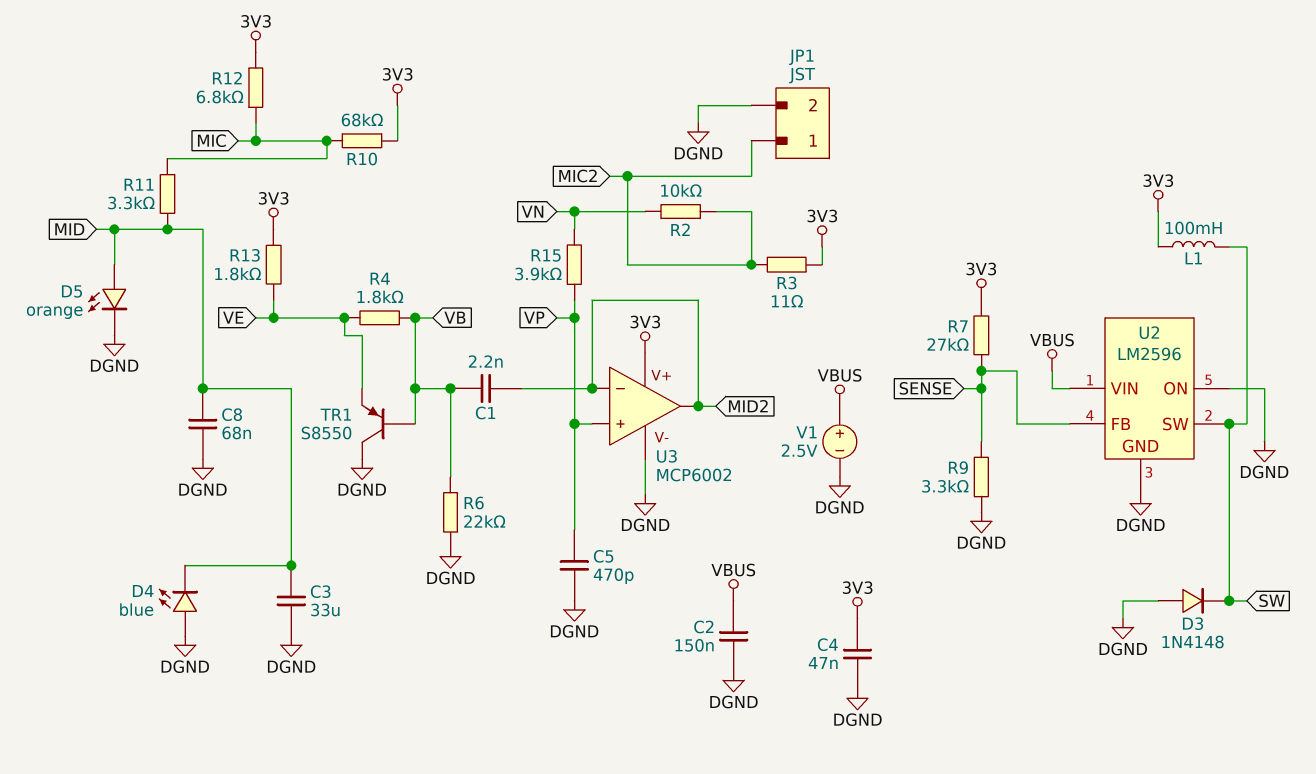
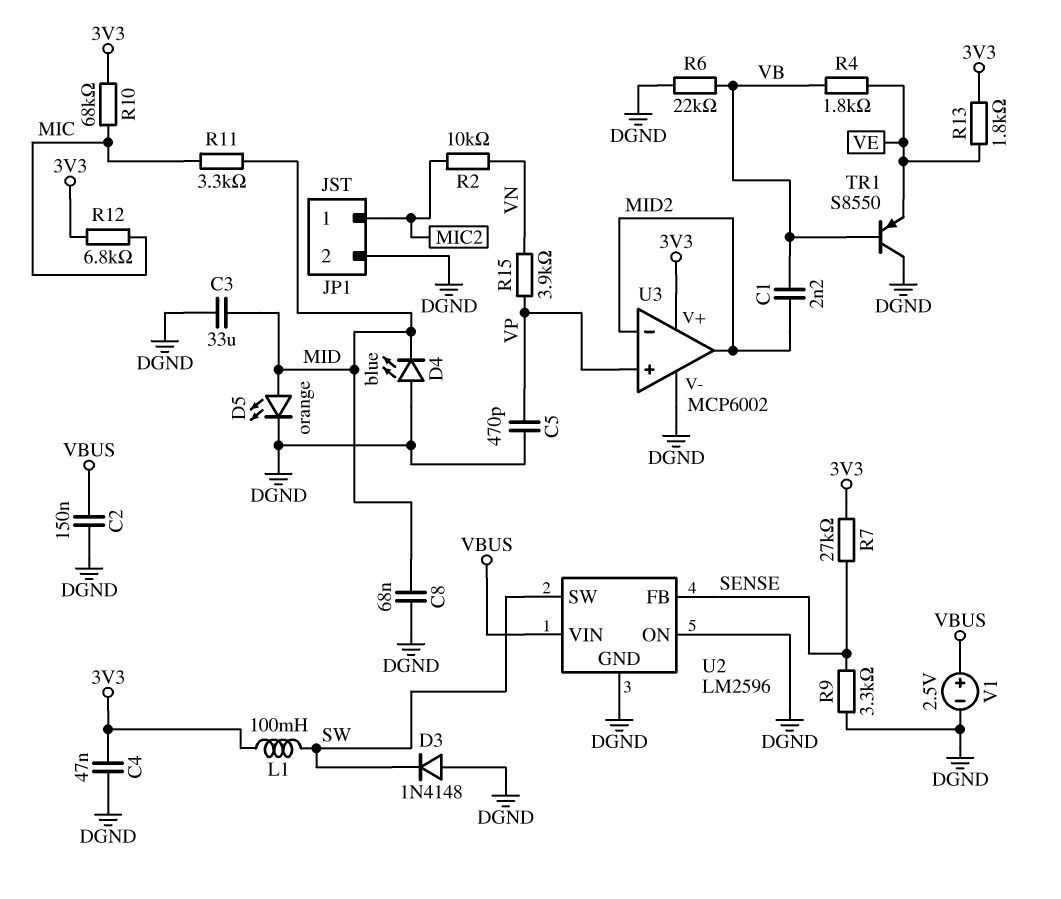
R3: 11 (3V3, MIC2) -> none

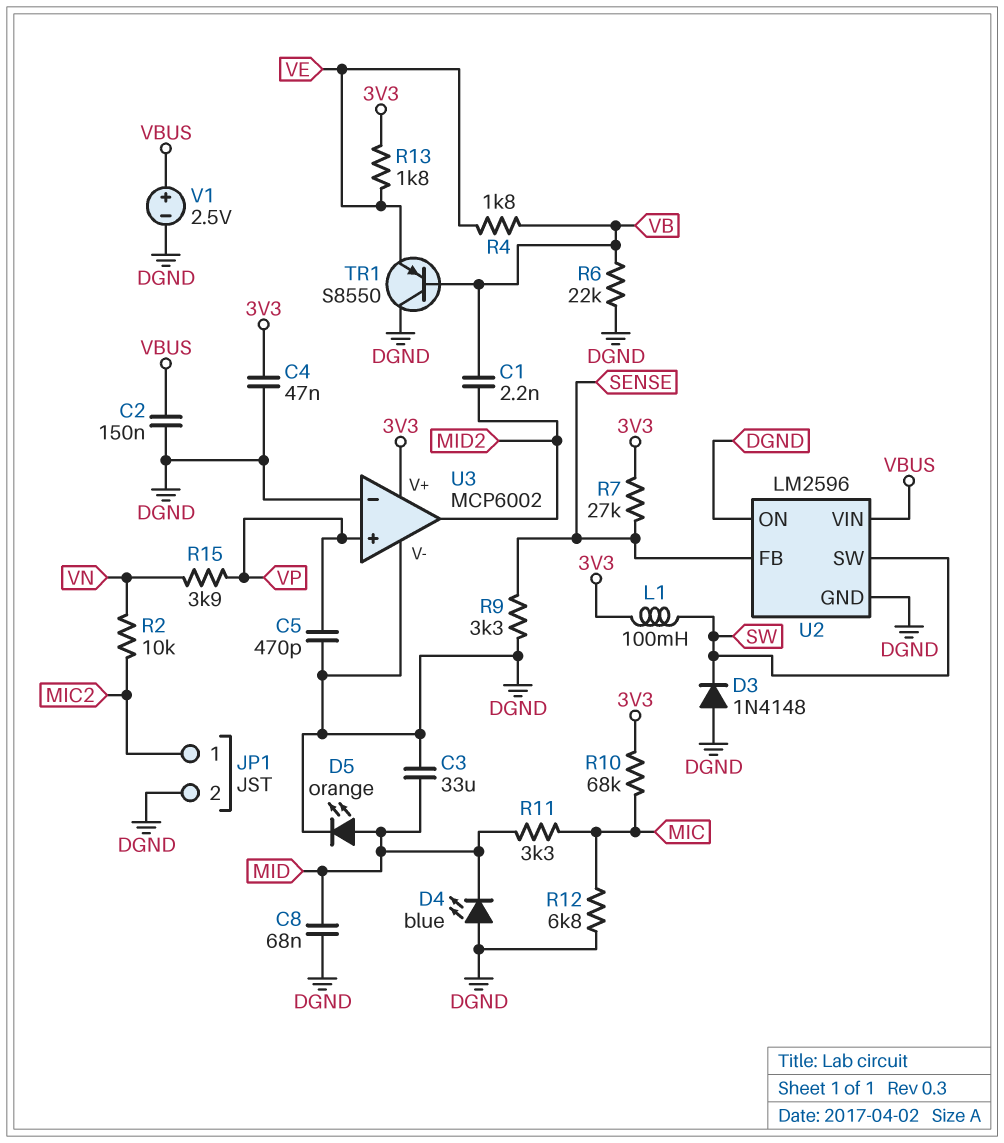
R12: 6.8k (3V3, MIC) -> 6.8k (DGND, MIC)
U3 pin in-: MID2 -> DGND

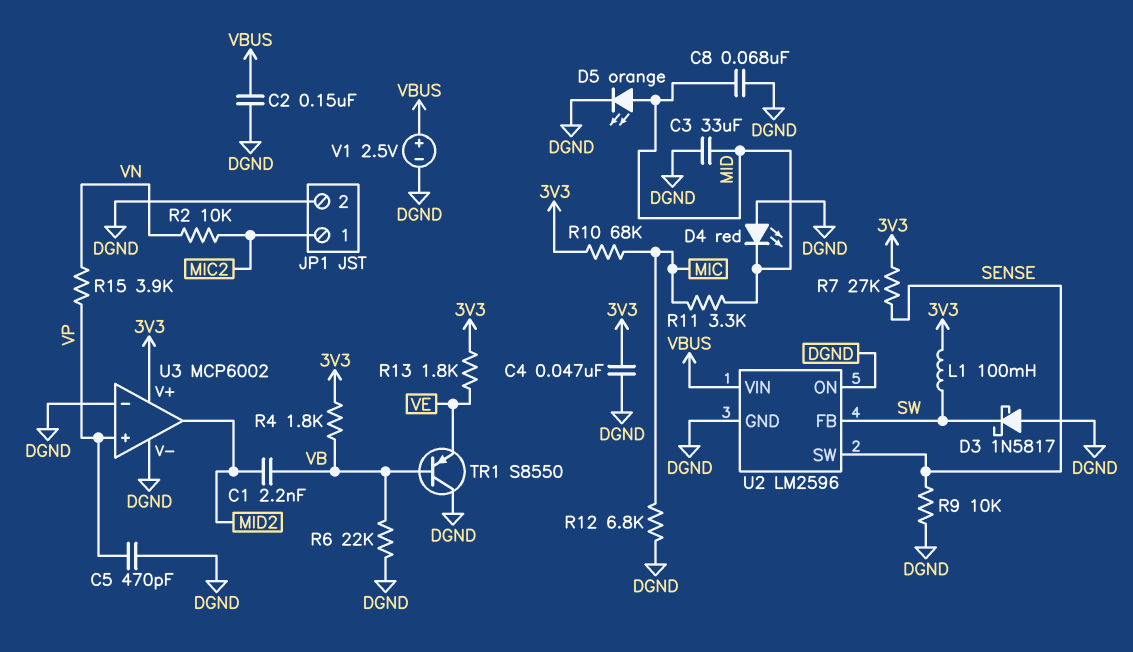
D3: diode 1N4148 (A DGND, K SW) -> schottky 1N5817 (A DGND, K SW)
D4: LED blue (A DGND, K MID) -> LED red (A DGND, K MID)
R4: 1.8k (VB, VE) -> 1.8k (3V3, VB)
R9: 3.3k (DGND, SENSE) -> 10k (DGND, SENSE)
U2 pin FB: SENSE -> SW
U2 pin SW: SW -> SENSE

